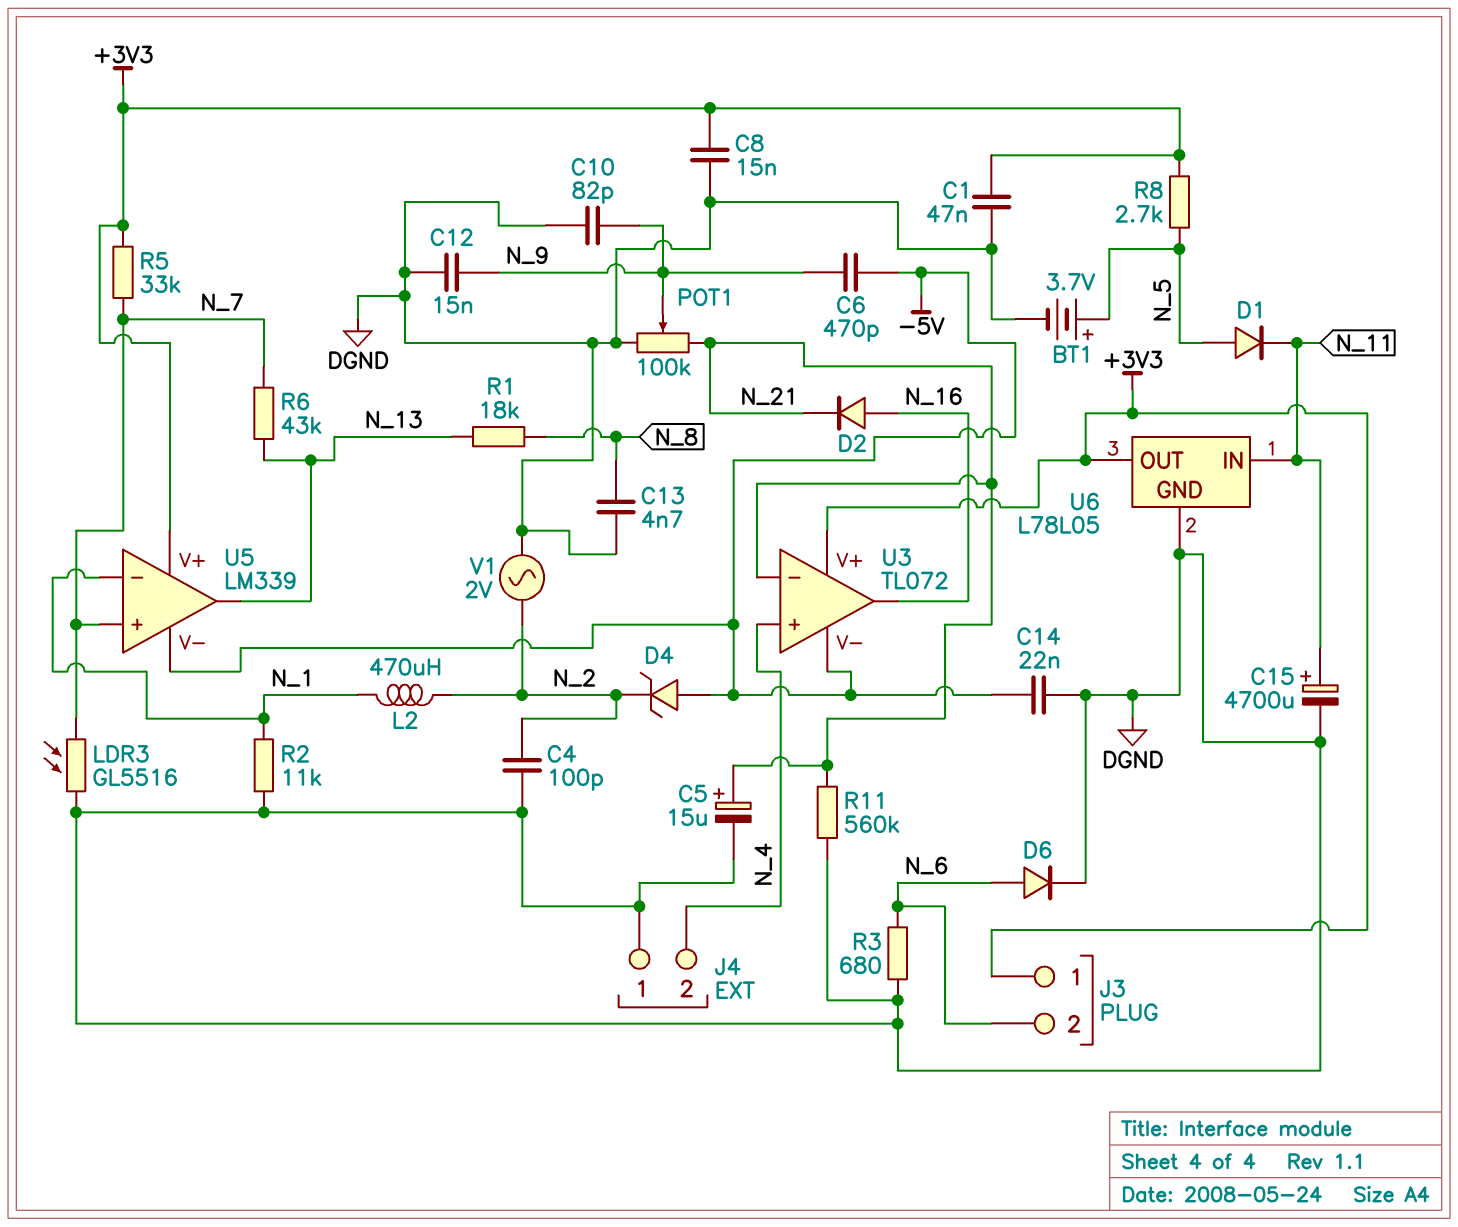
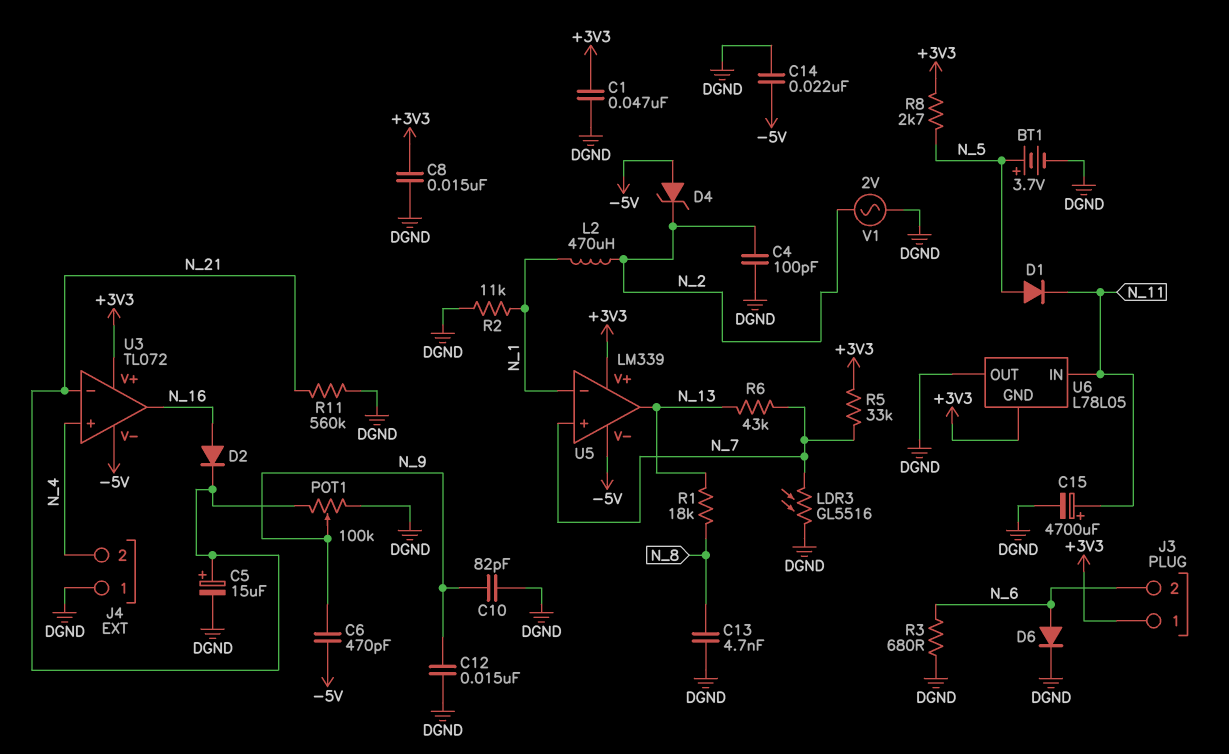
U6 pin GND: DGND -> +3V3
U6 pin OUT: +3V3 -> DGND

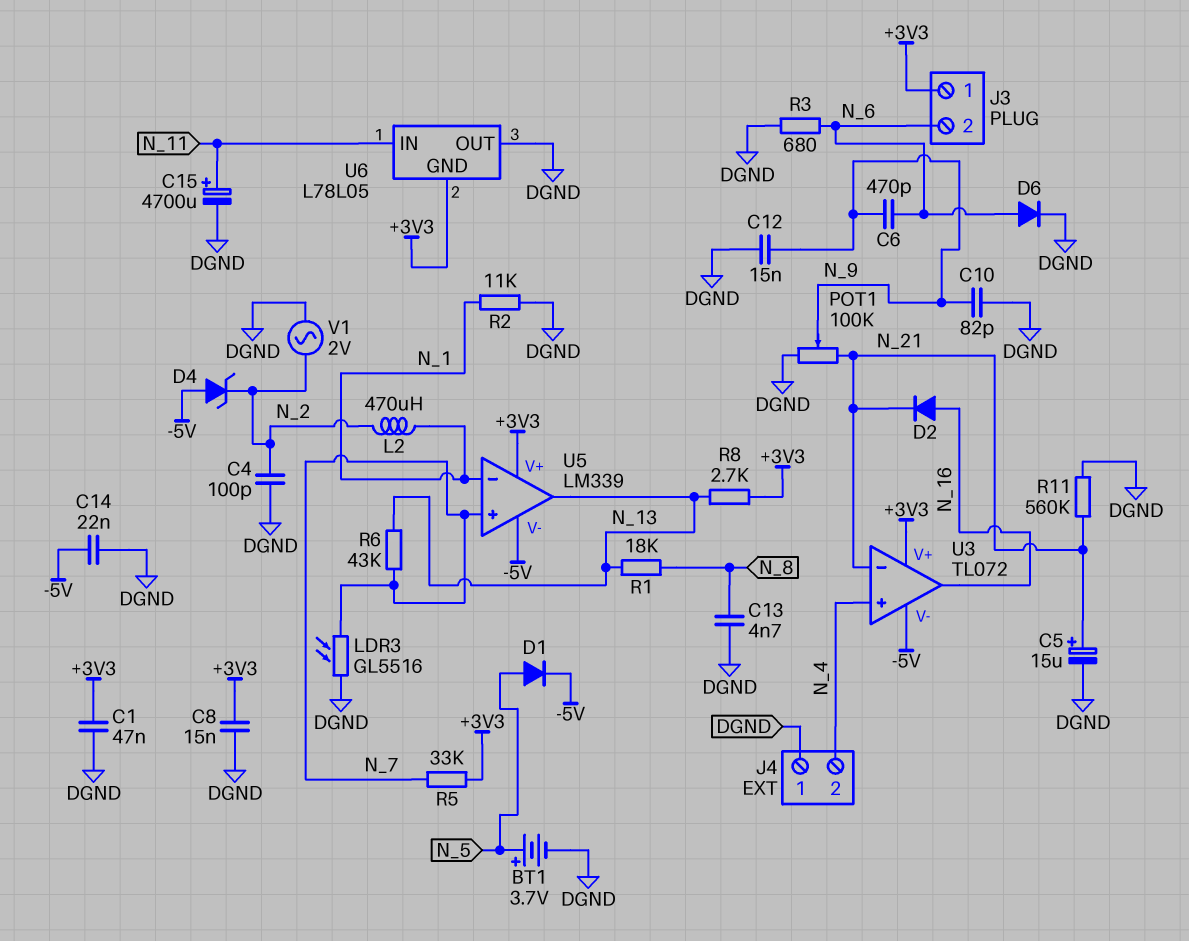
C6: 470pF (-5V, N_9) -> 470pF (N_6, N_9)
D1: diode (A N_5, K N_11) -> diode (A N_5, K -5V)
R8: 2.7k (+3V3, N_5) -> 2.7k (+3V3, N_13)

